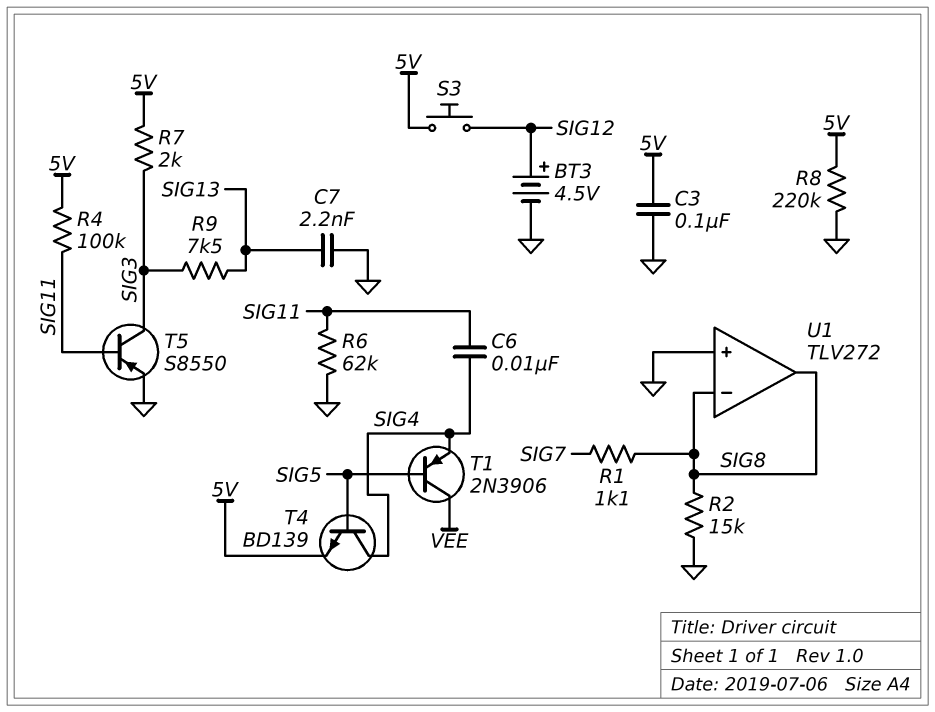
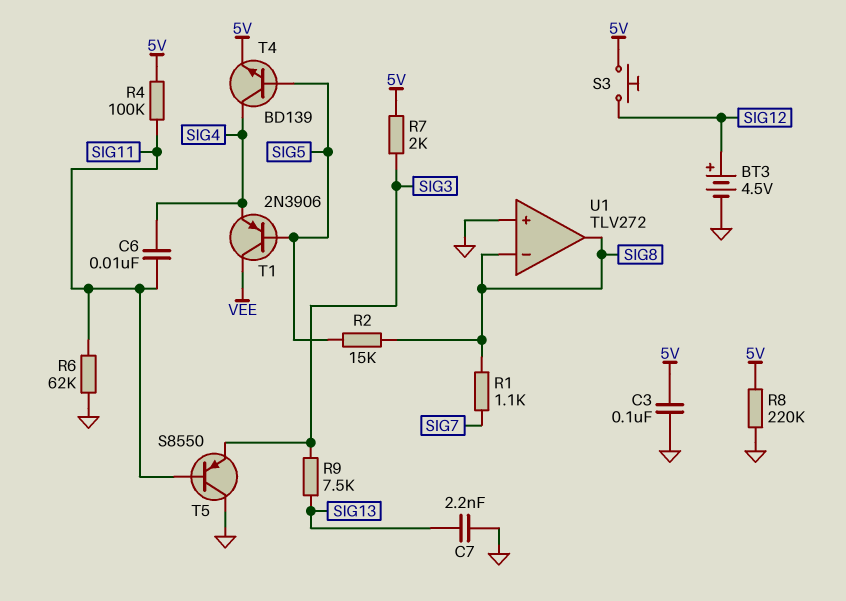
R2: 15k (GND, SIG8) -> 15k (SIG5, SIG8)
T5: PNP S8550 (B SIG11, C SIG3, E GND) -> PNP S8550 (B SIG11, C GND, E SIG3)

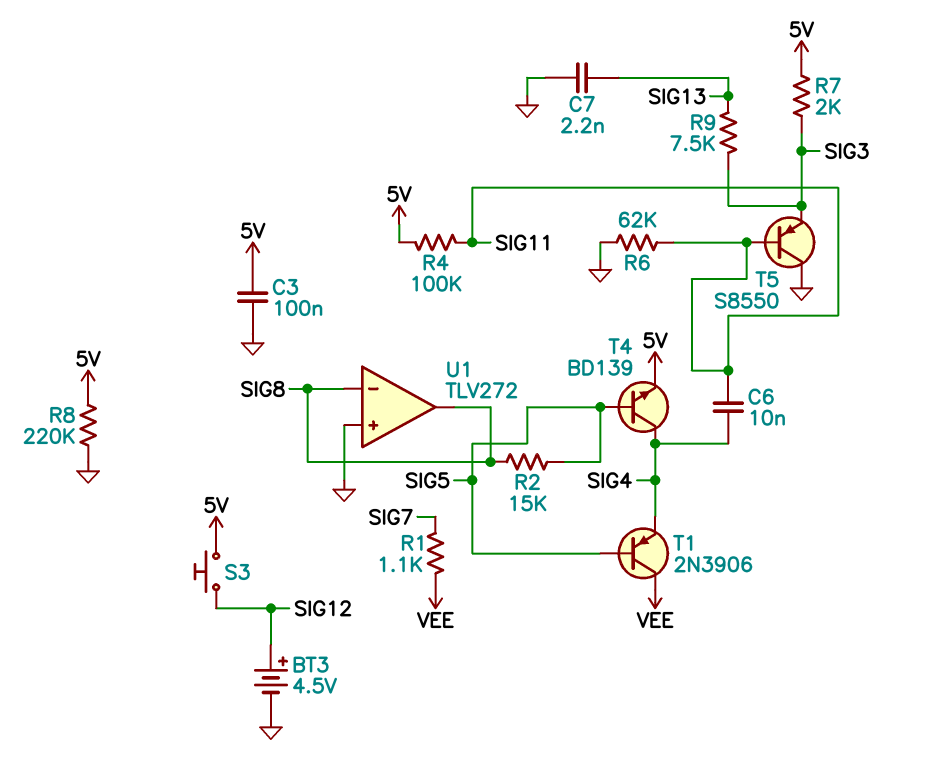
R1: 1.1k (SIG7, SIG8) -> 1.1k (SIG7, VEE)

